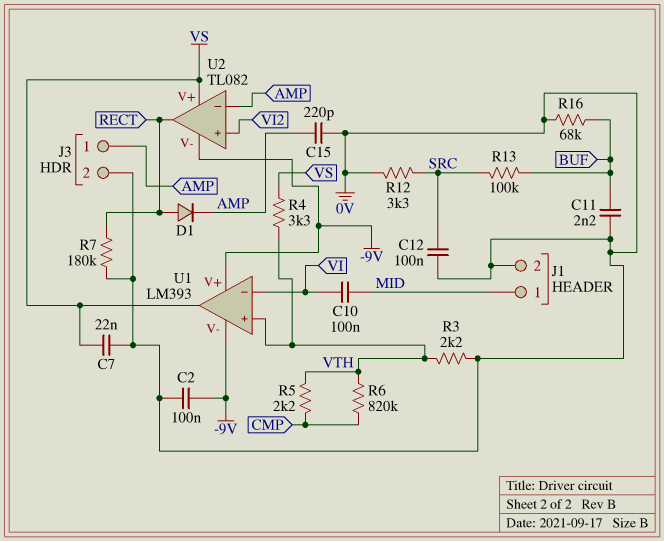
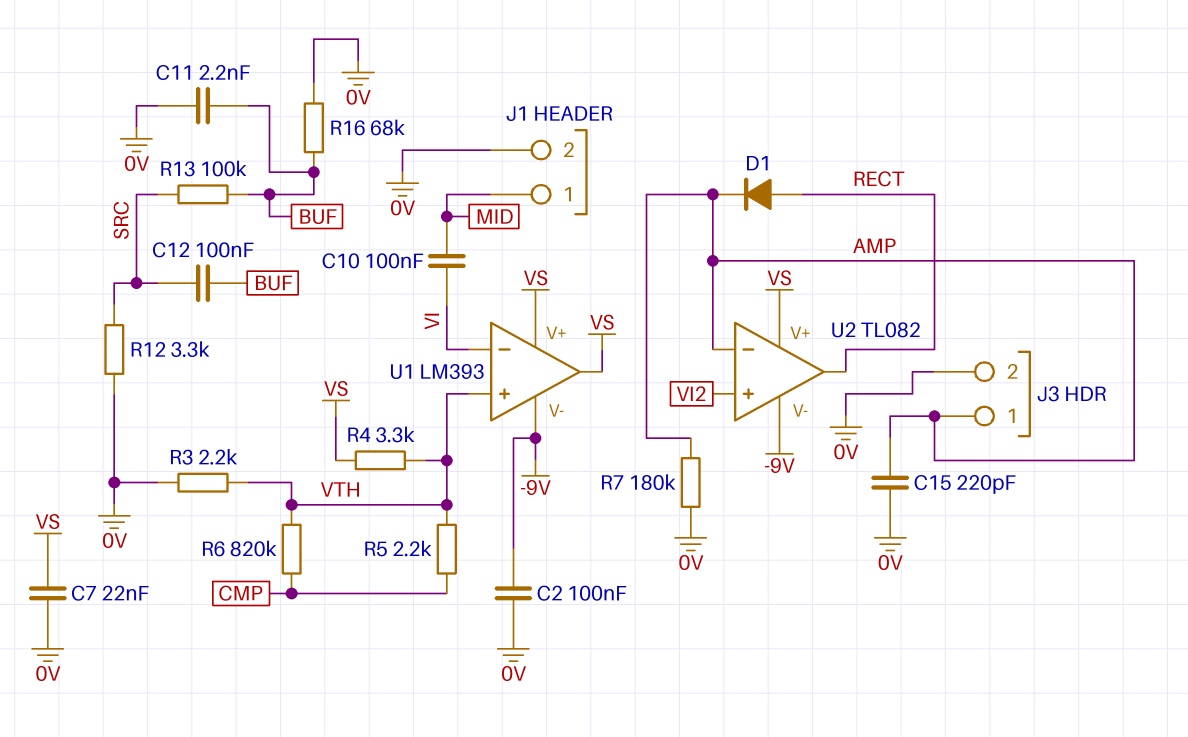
C12: 100nF (0V, SRC) -> 100nF (BUF, SRC)
R7: 180k (0V, RECT) -> 180k (0V, AMP)
U1 pin V+: -9V -> VS

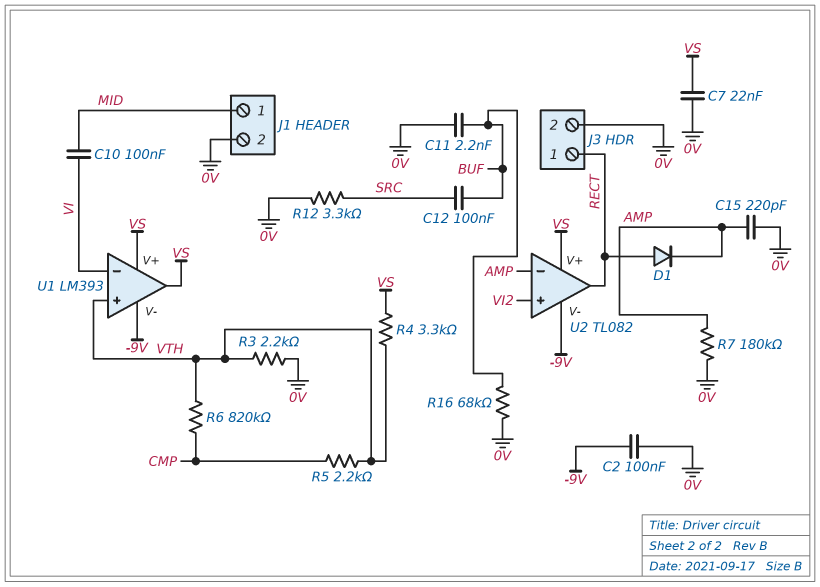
J3 pin 1: AMP -> RECT
R13: 100k (BUF, SRC) -> none

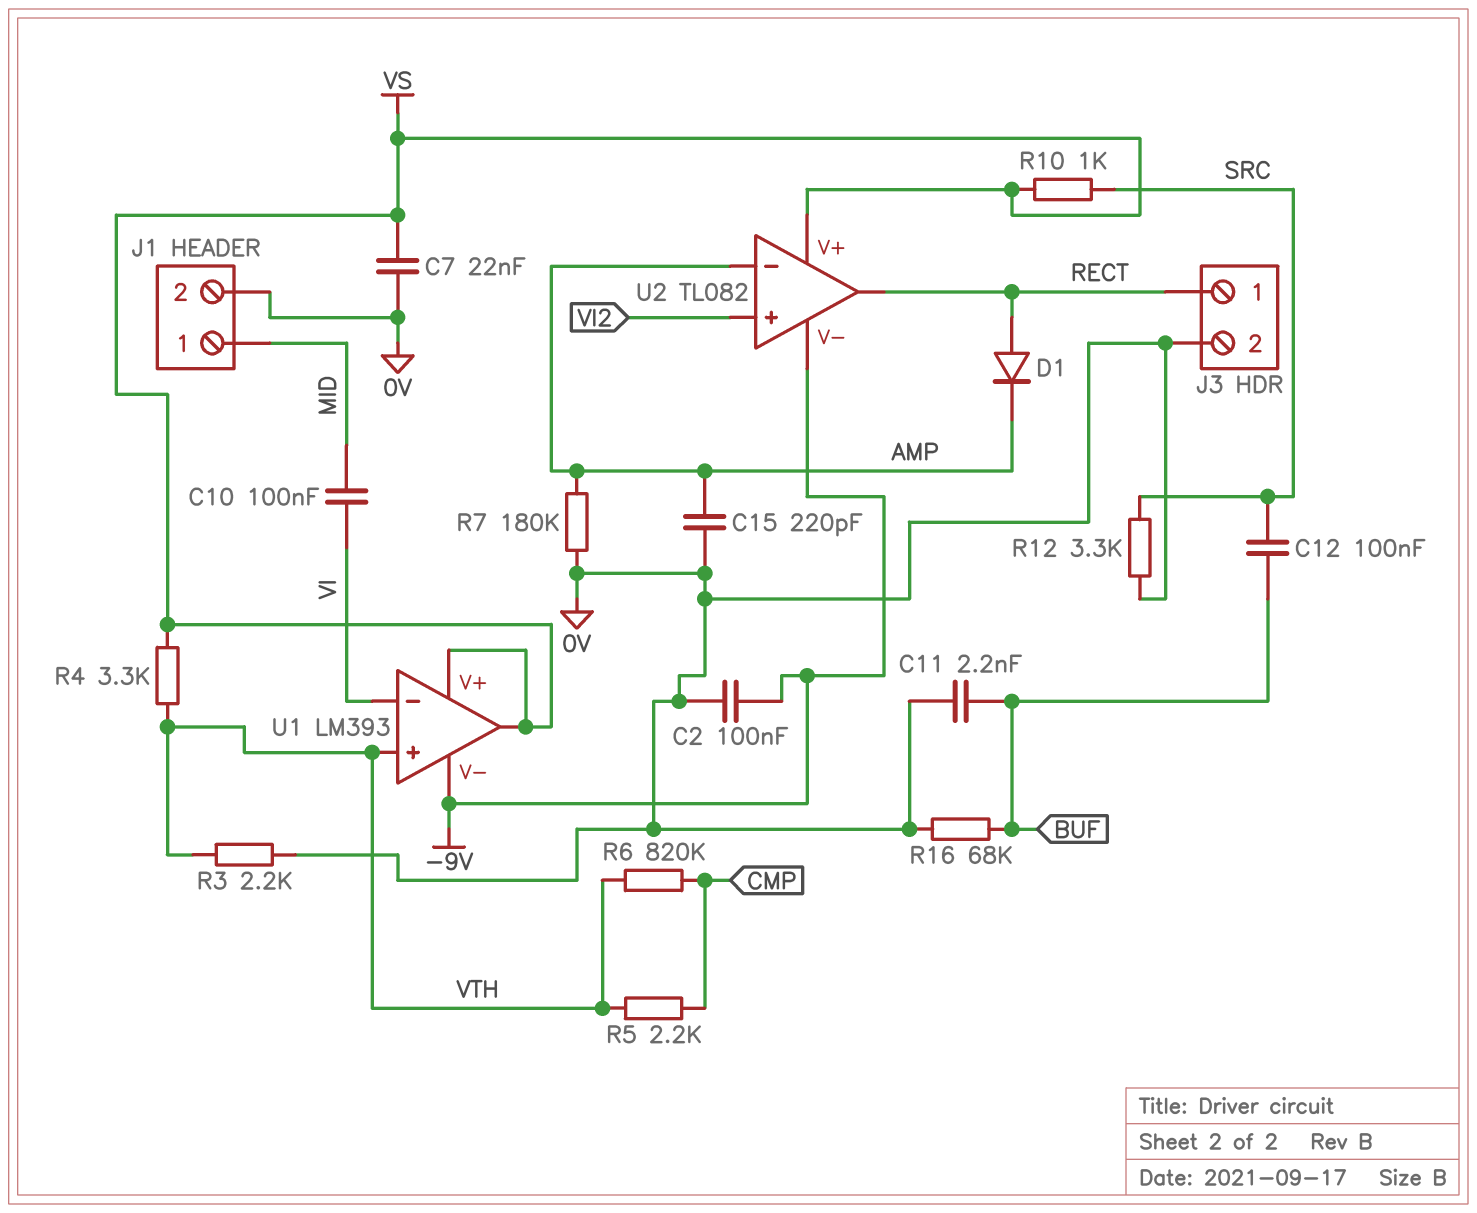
R10: none -> 1k (SRC, VS)

